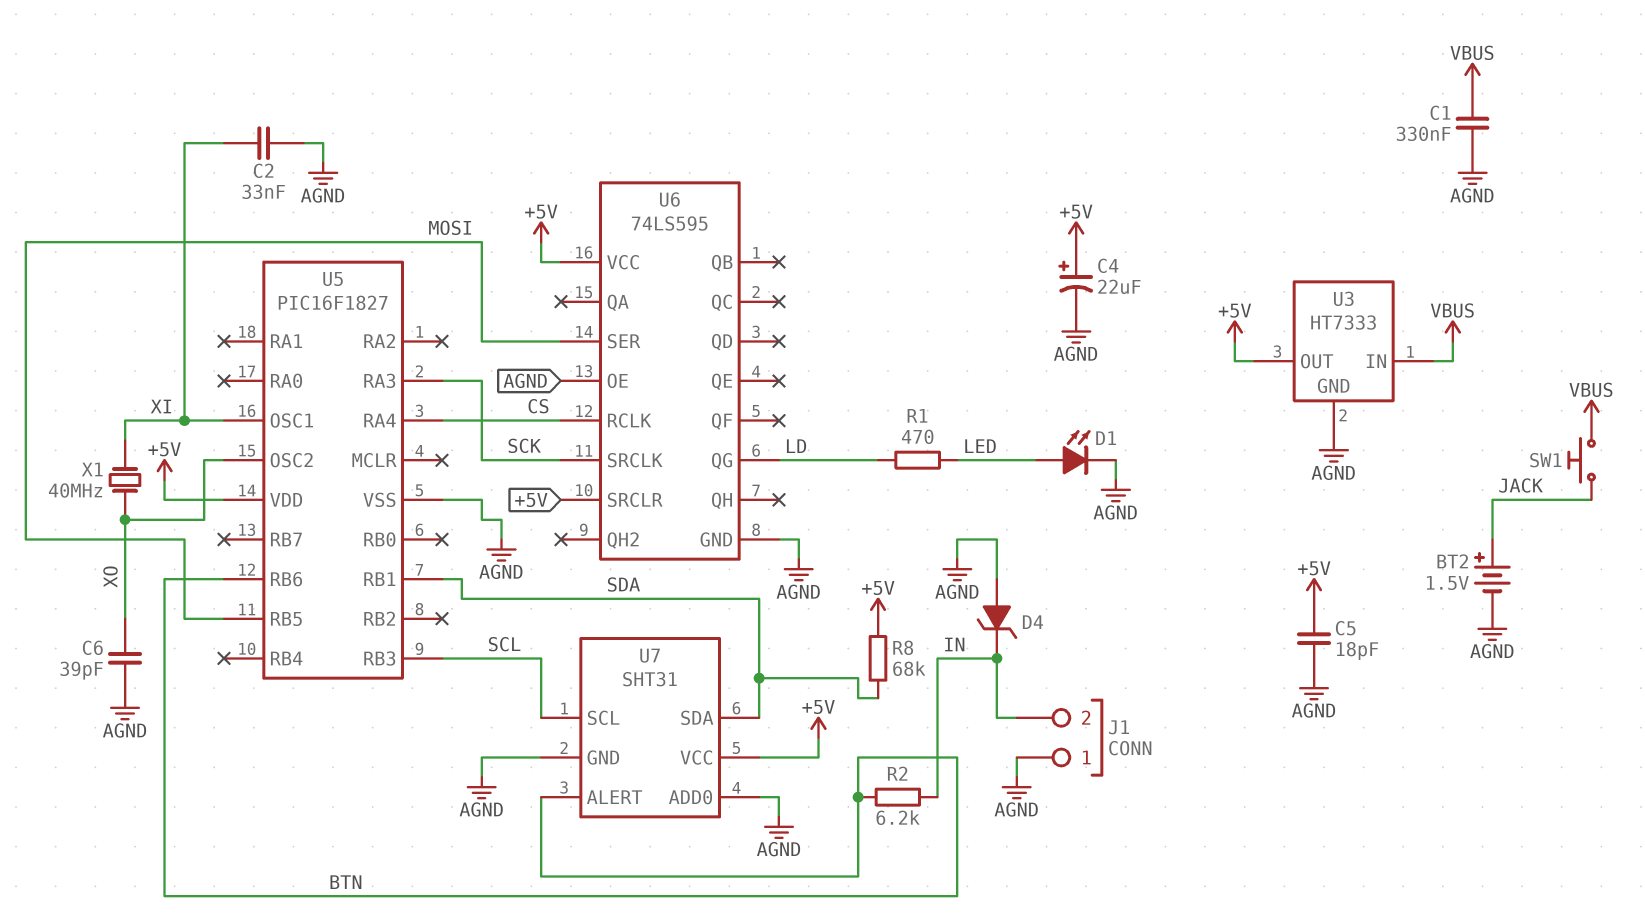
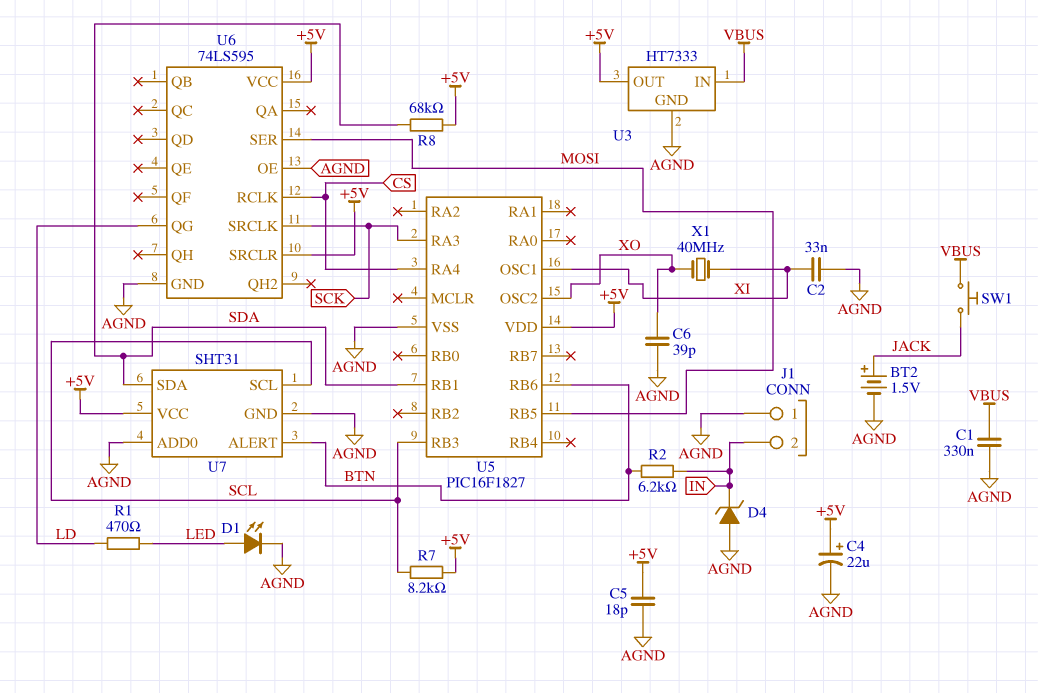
R7: none -> 8.2k (+5V, SCL)

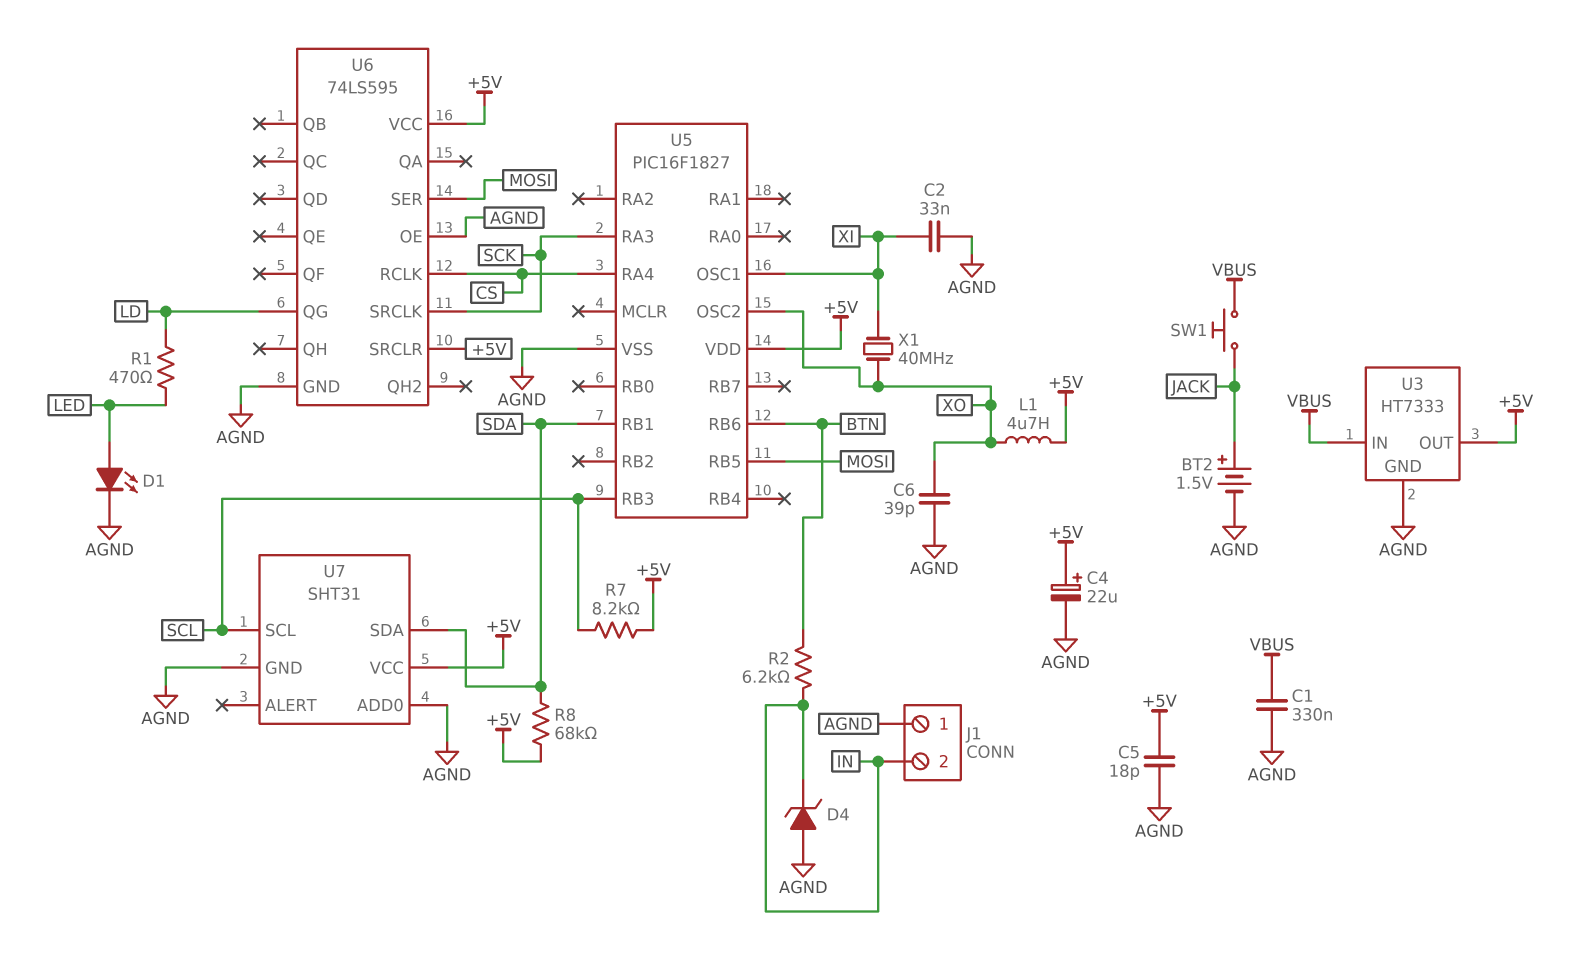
L1: none -> 4.7uH (+5V, XO)
U7 pin ALERT: BTN -> none

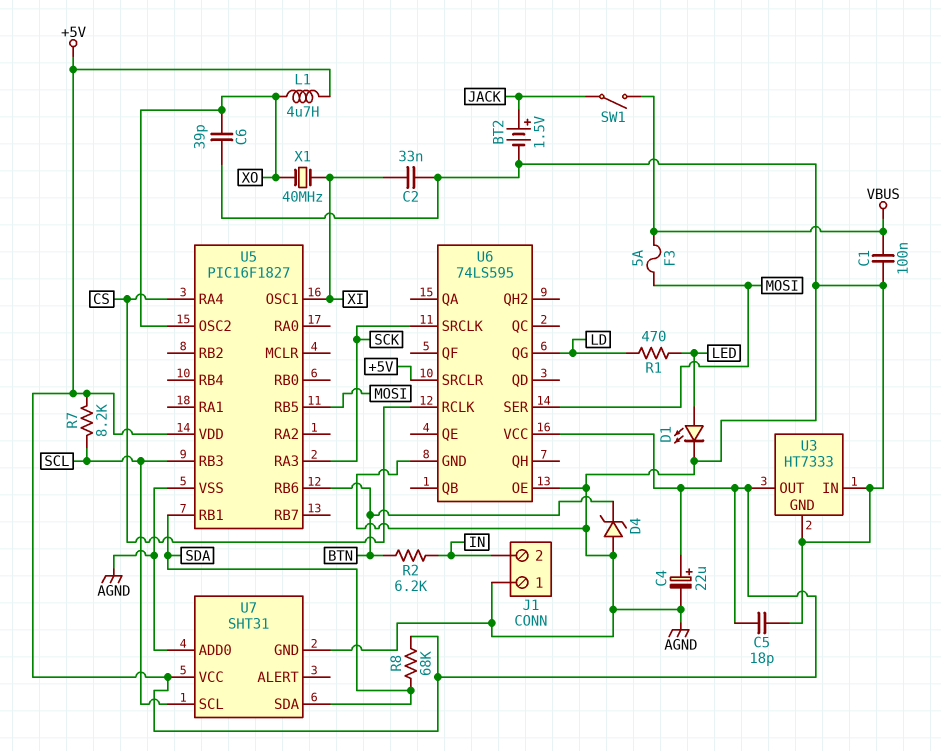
C1: 330nF (AGND, VBUS) -> 100nF (AGND, VBUS)
D4: zener (A AGND, K IN) -> zener (A AGND, K BTN)
F3: none -> 5A (MOSI, VBUS)
SW1: button (JACK, VBUS) -> switch (JACK, VBUS)
U3 pin IN: VBUS -> AGND

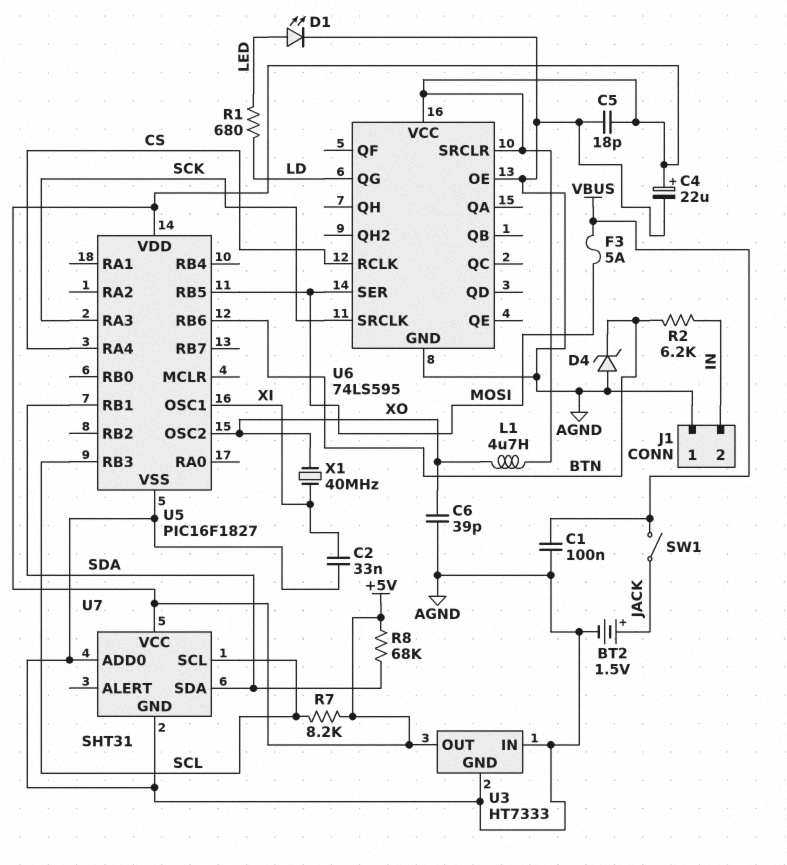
R1: 470 (LD, LED) -> 680 (LD, LED)

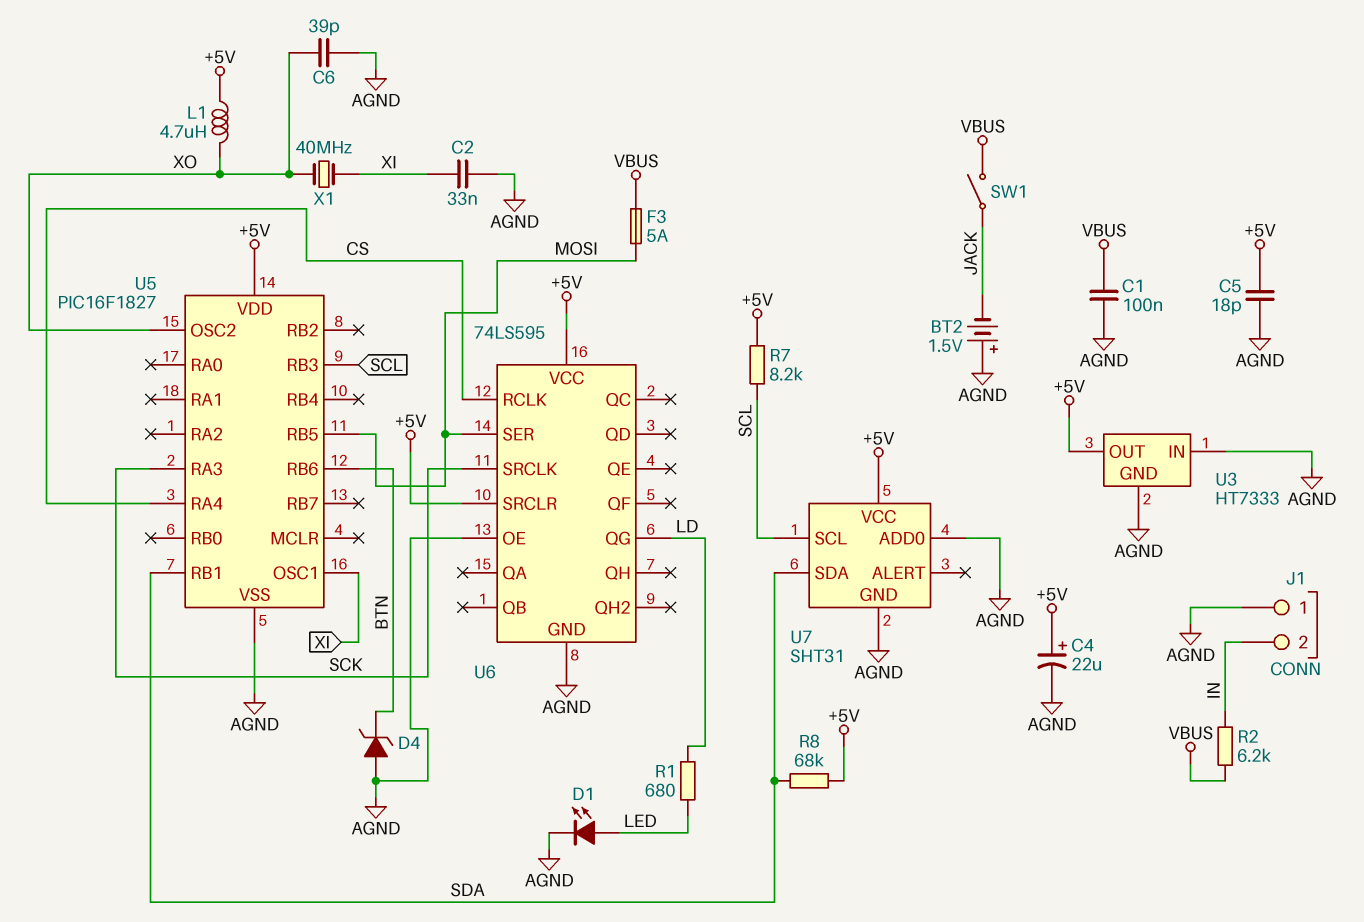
BT2: 1.5V (plus JACK, minus AGND) -> 1.5V (plus AGND, minus JACK)
R2: 6.2k (BTN, IN) -> 6.2k (IN, VBUS)

